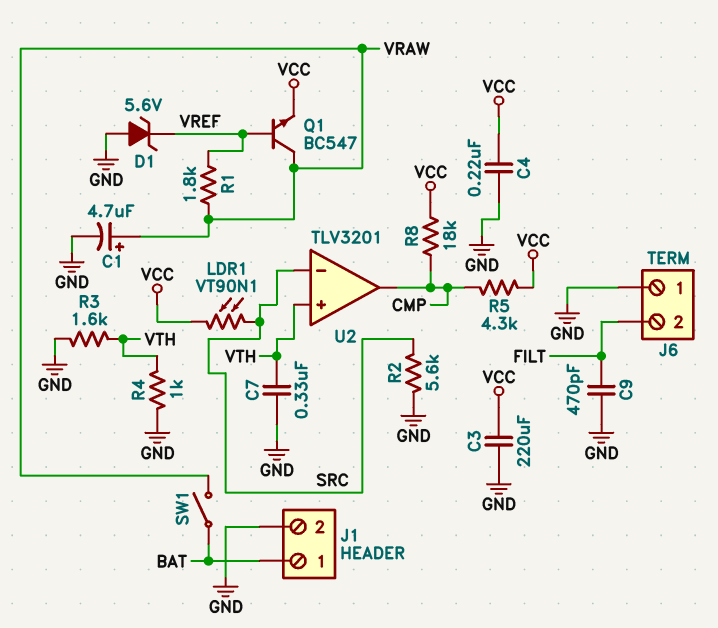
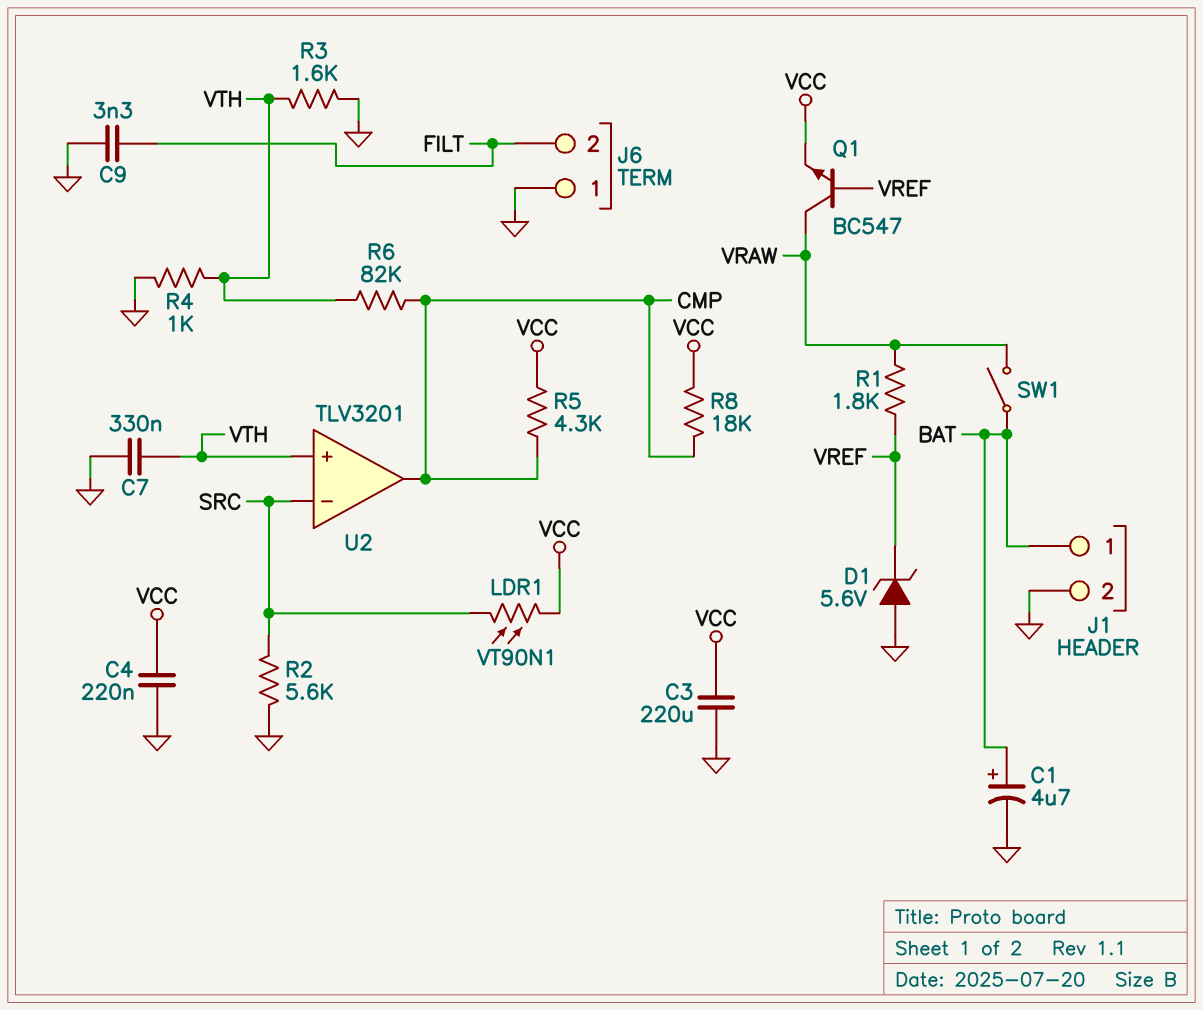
C1: 4.7uF (plus VRAW, minus GND) -> 4.7uF (plus BAT, minus GND)
C9: 470pF (FILT, GND) -> 3.3nF (FILT, GND)
R6: none -> 82k (CMP, VTH)

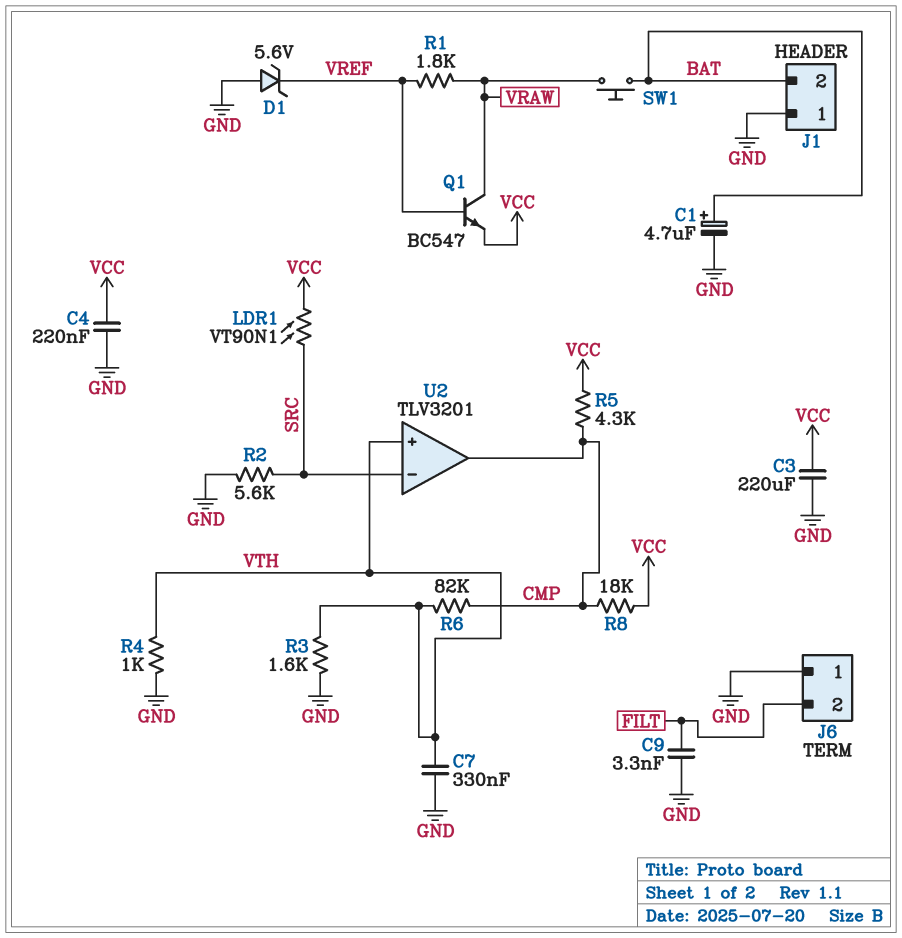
J1 pin 1: BAT -> GND
J1 pin 2: GND -> BAT
SW1: switch (BAT, VRAW) -> button (BAT, VRAW)

